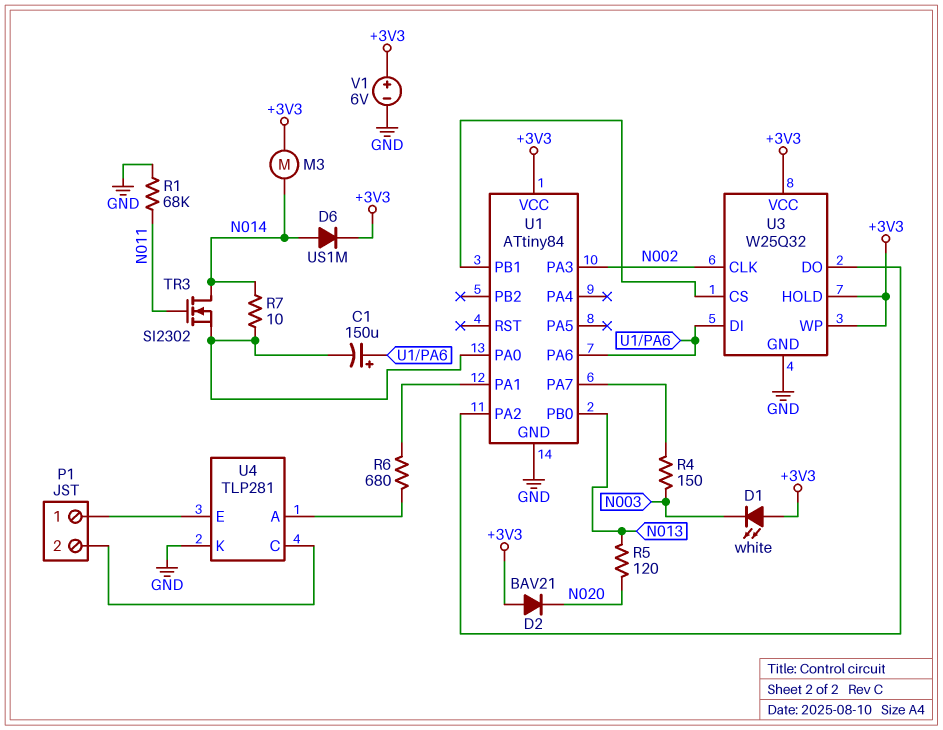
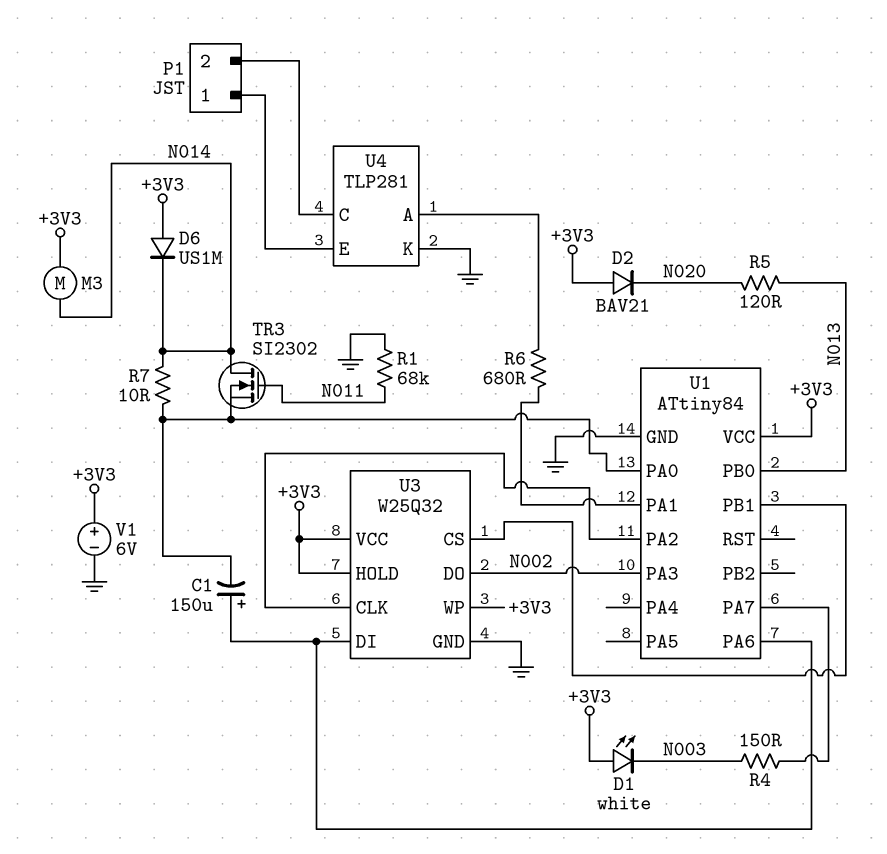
D6: diode US1M (A N014, K +3V3) -> diode US1M (A +3V3, K N014)
U3 pin CLK: N002 -> U1/PA2
U3 pin DO: U1/PA2 -> N002

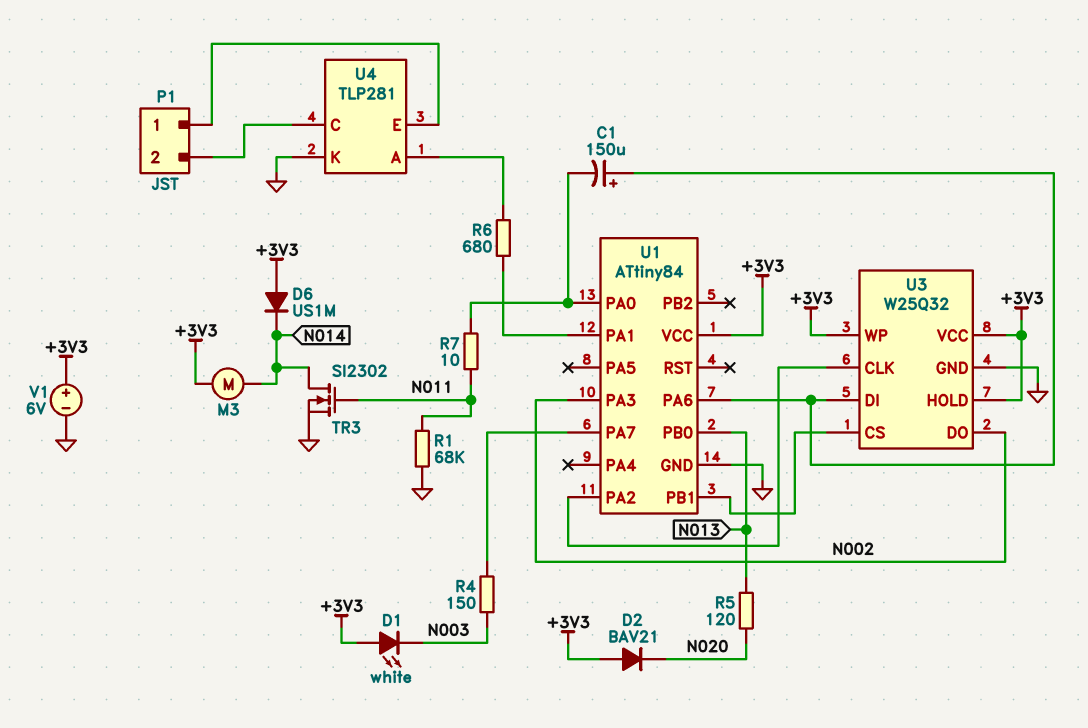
R7: 10 (N014, U1/PA0) -> 10 (N011, U1/PA0)
TR3: NMOS SI2302 (G N011, D N014, S U1/PA0) -> NMOS SI2302 (G N011, D N014, S GND)

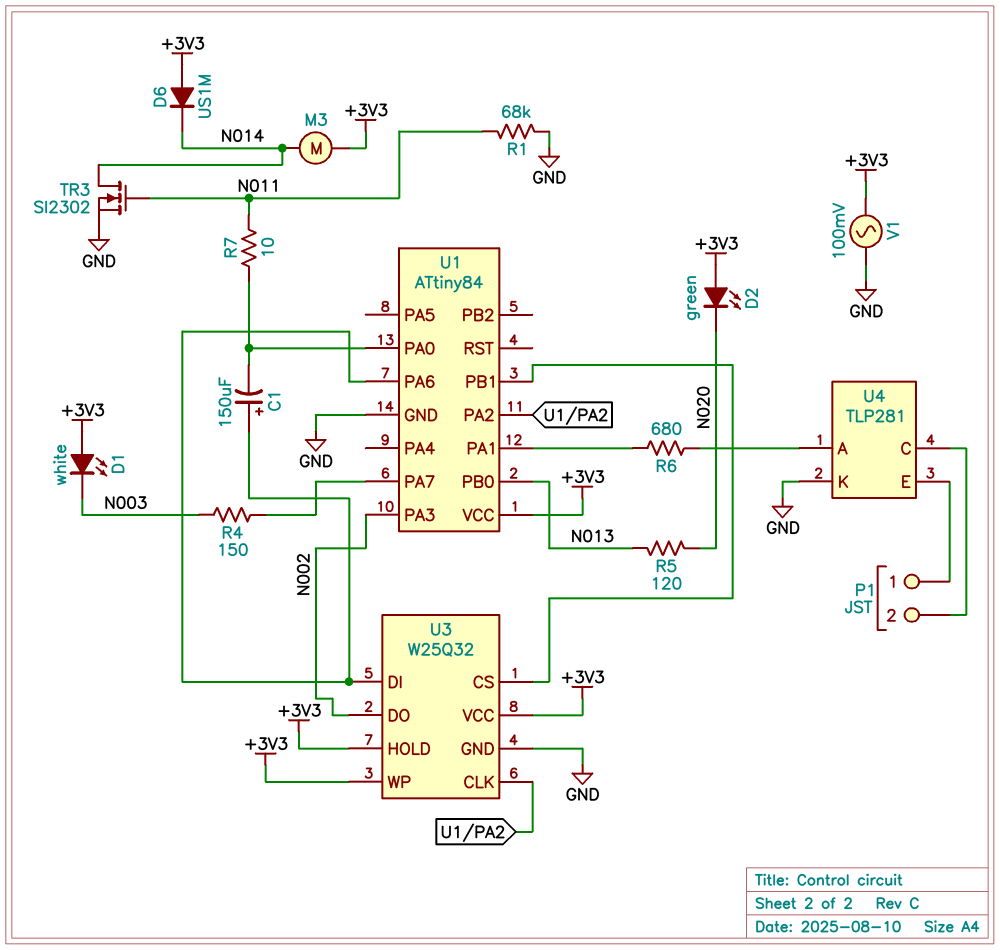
D2: diode BAV21 (A +3V3, K N020) -> LED green (A +3V3, K N020)
V1: 6V (plus +3V3, minus GND) -> AC 100mV (+3V3, GND)

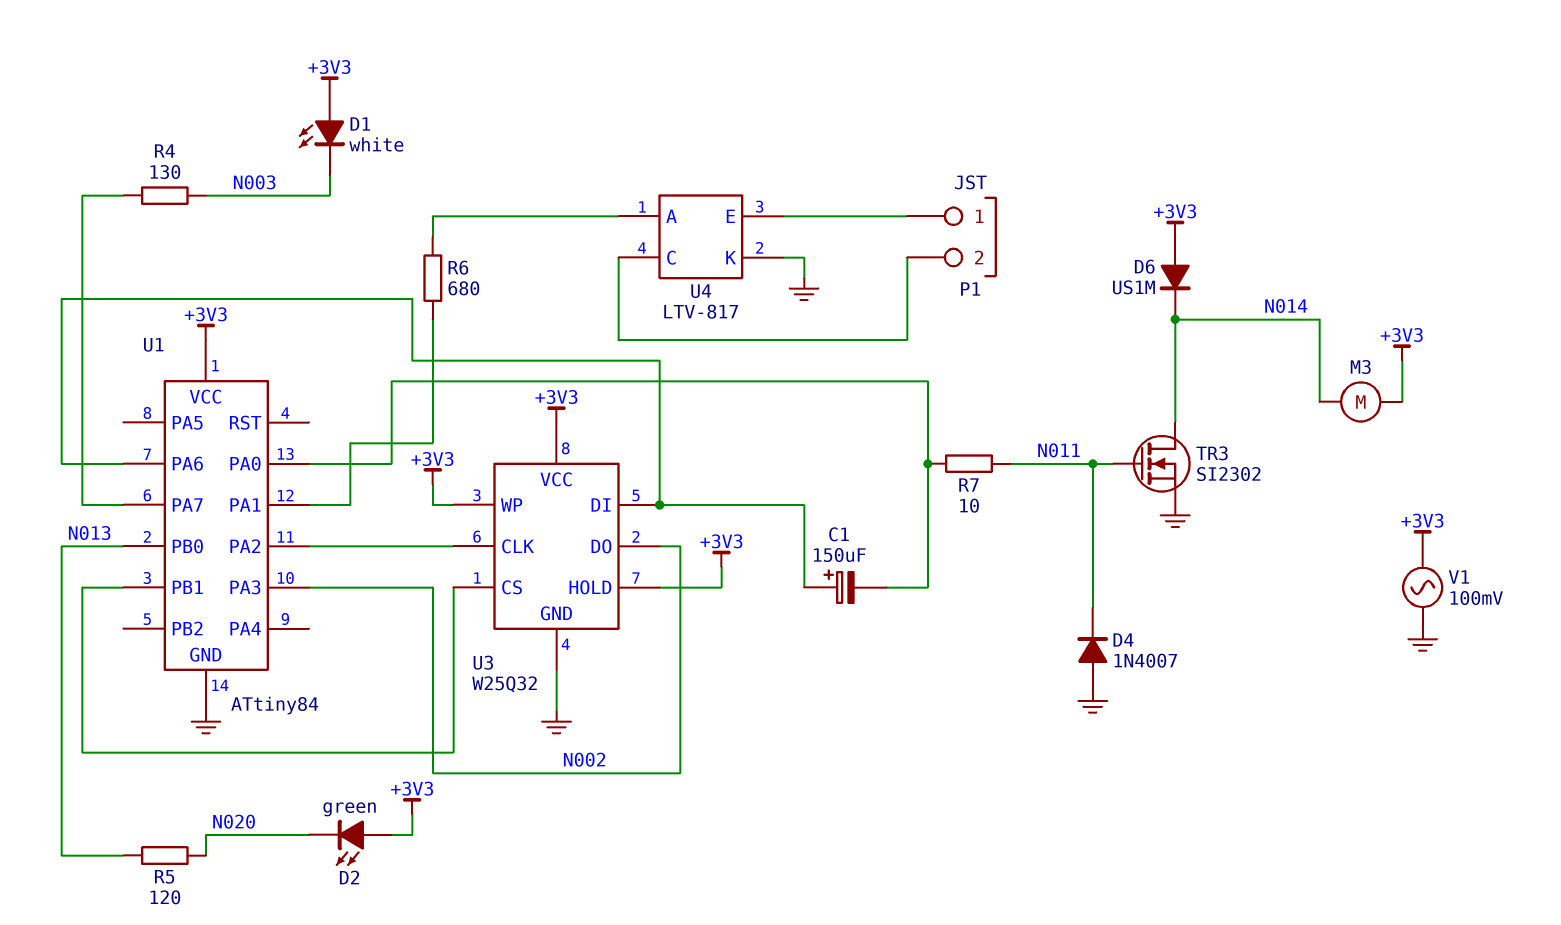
D4: none -> diode 1N4007 (A GND, K N011)
R1: 68k (GND, N011) -> none
R4: 150 (N003, U1/PA7) -> 130 (N003, U1/PA7)
U4: TLP281 -> LTV-817

